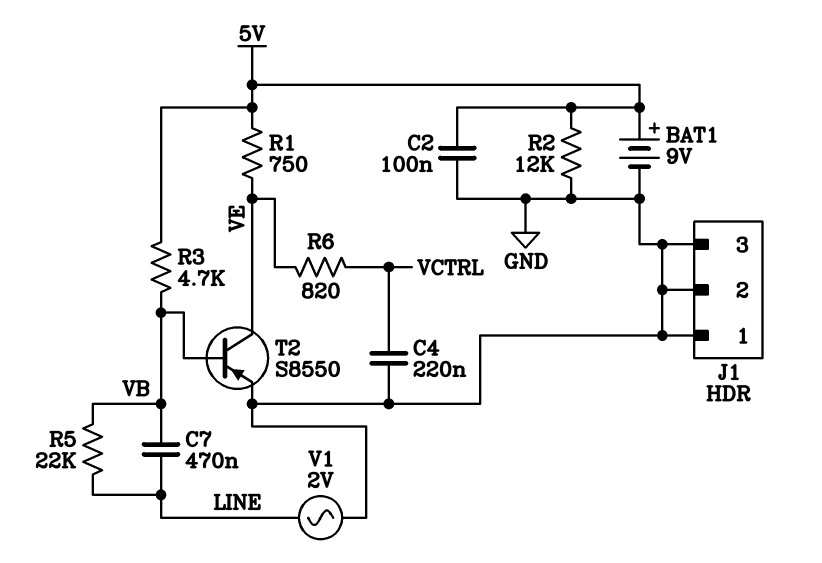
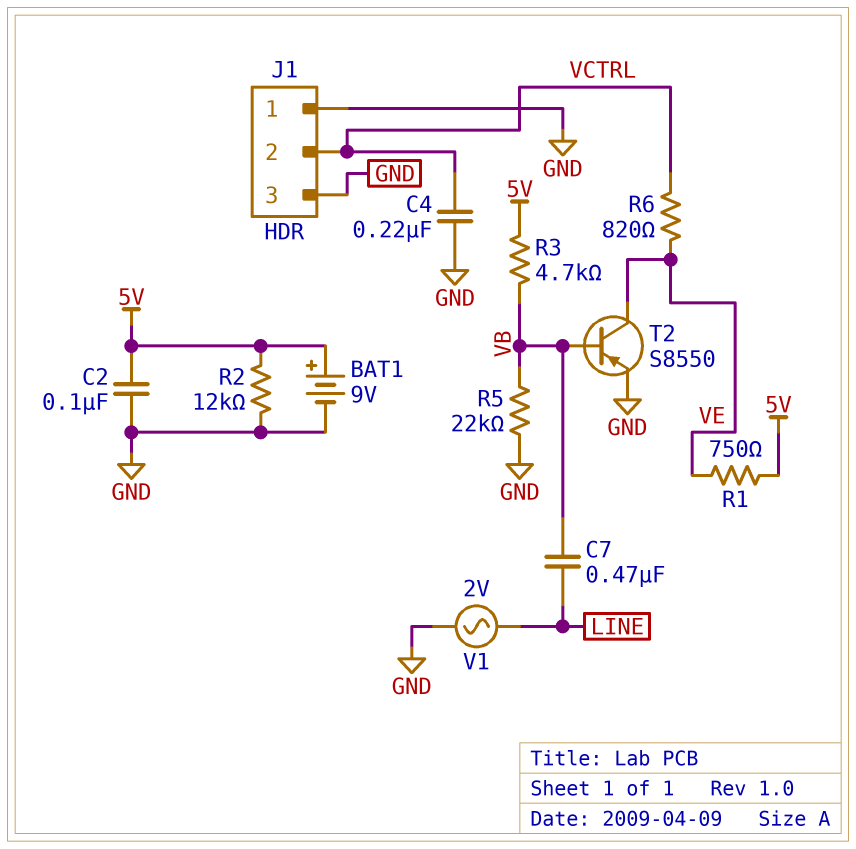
J1 pin 2: GND -> VCTRL
R5: 22k (LINE, VB) -> 22k (GND, VB)

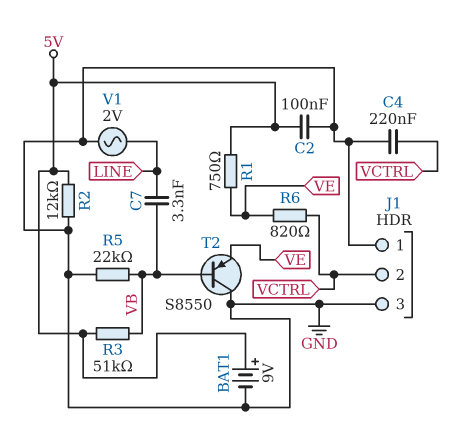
C7: 470nF (LINE, VB) -> 3.3nF (LINE, VB)
R3: 4.7k (5V, VB) -> 51k (5V, VB)
T2: PNP S8550 (B VB, C VE, E GND) -> PNP S8550 (B VB, C GND, E VE)

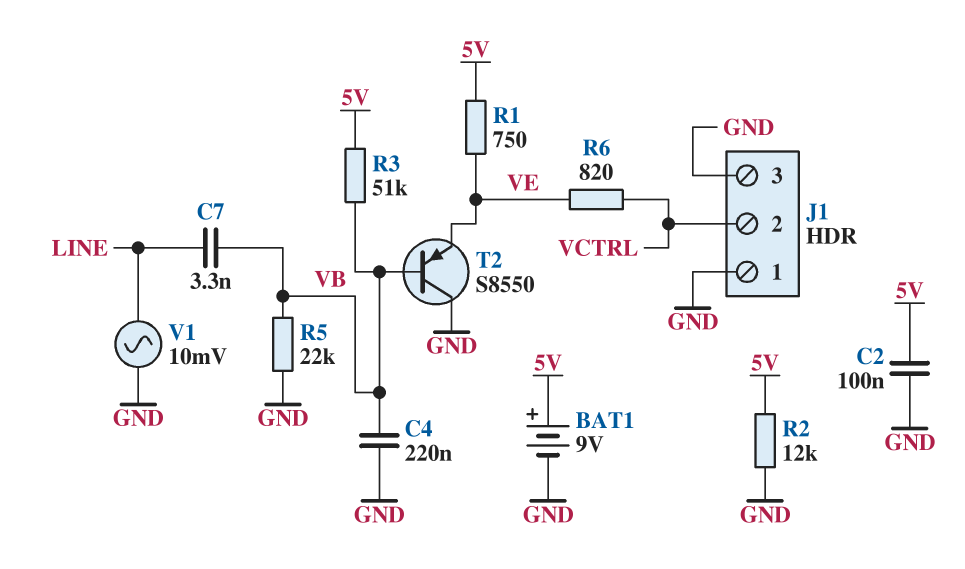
C4: 220nF (GND, VCTRL) -> 220nF (GND, VB)
V1: AC 2V (GND, LINE) -> AC 10mV (GND, LINE)

